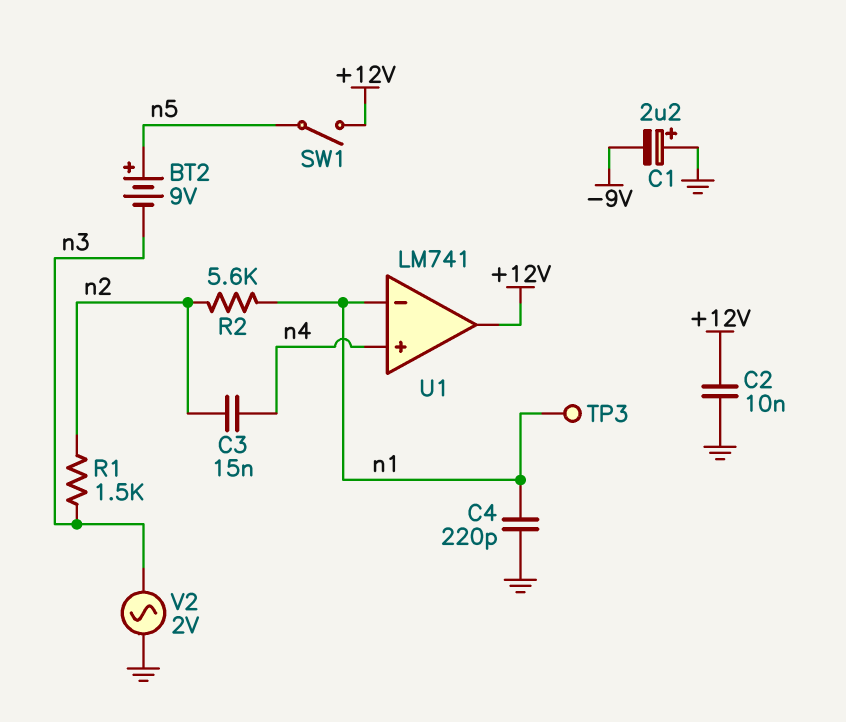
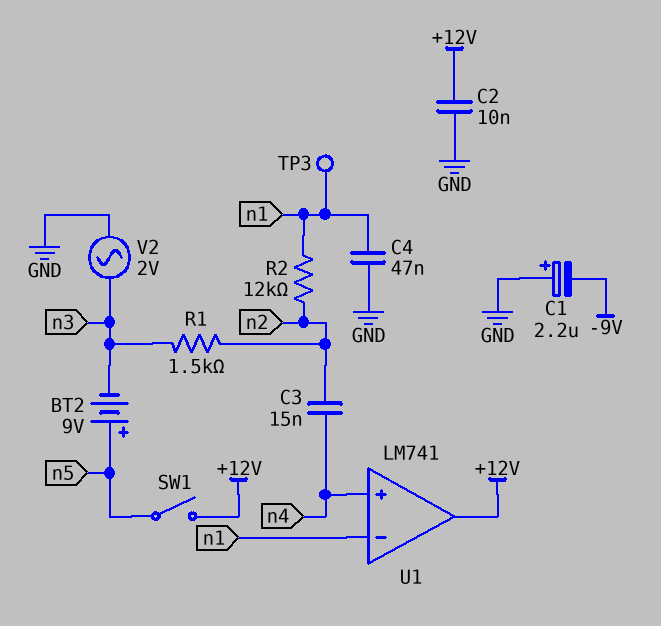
C4: 220pF (GND, n1) -> 47nF (GND, n1)
R2: 5.6k (n1, n2) -> 12k (n1, n2)

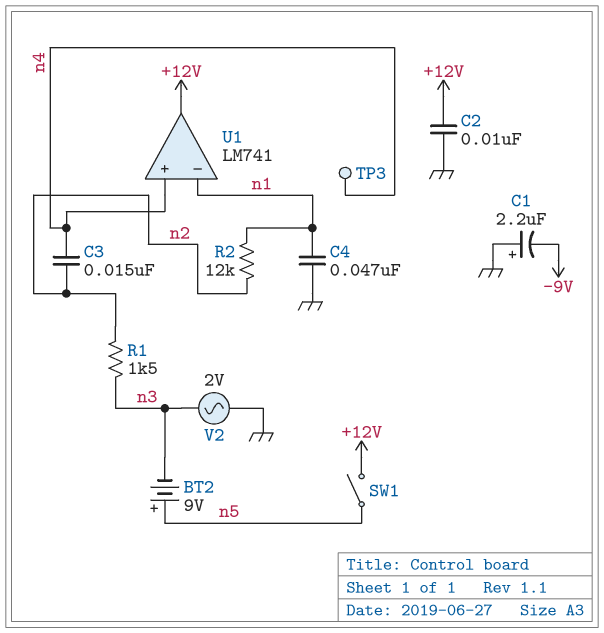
TP3: test point (n1) -> test point (n4)

